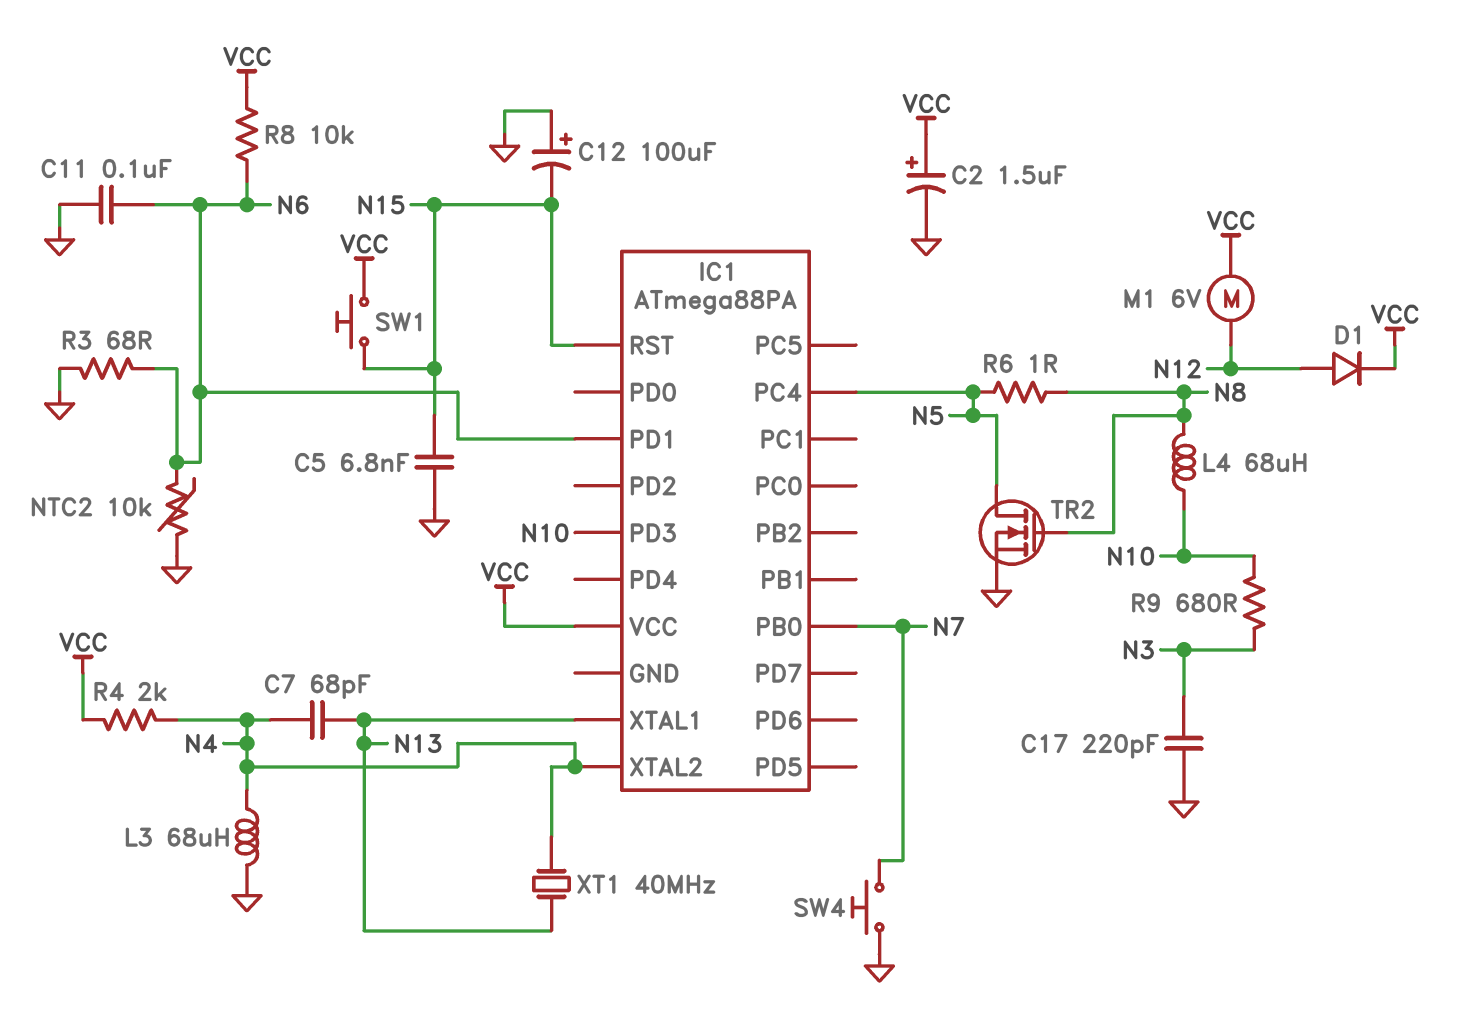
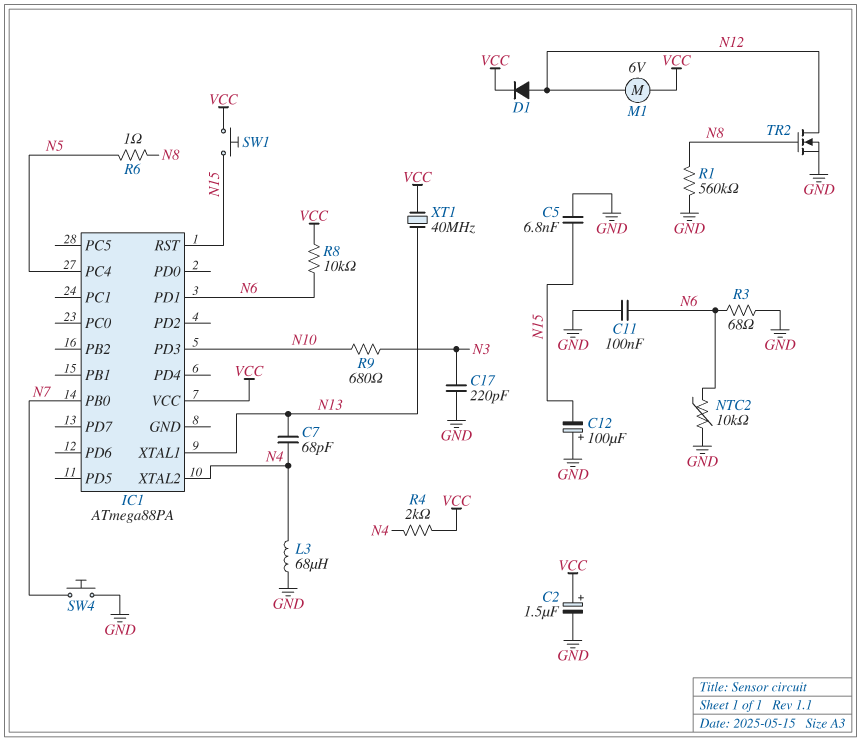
L4: 68uH (N8, N10) -> none
R1: none -> 560k (GND, N8)
TR2: NMOS (G N8, D N5, S GND) -> NMOS (G N8, D N12, S GND)
XT1: 40MHz (N4, N13) -> 40MHz (N13, VCC)

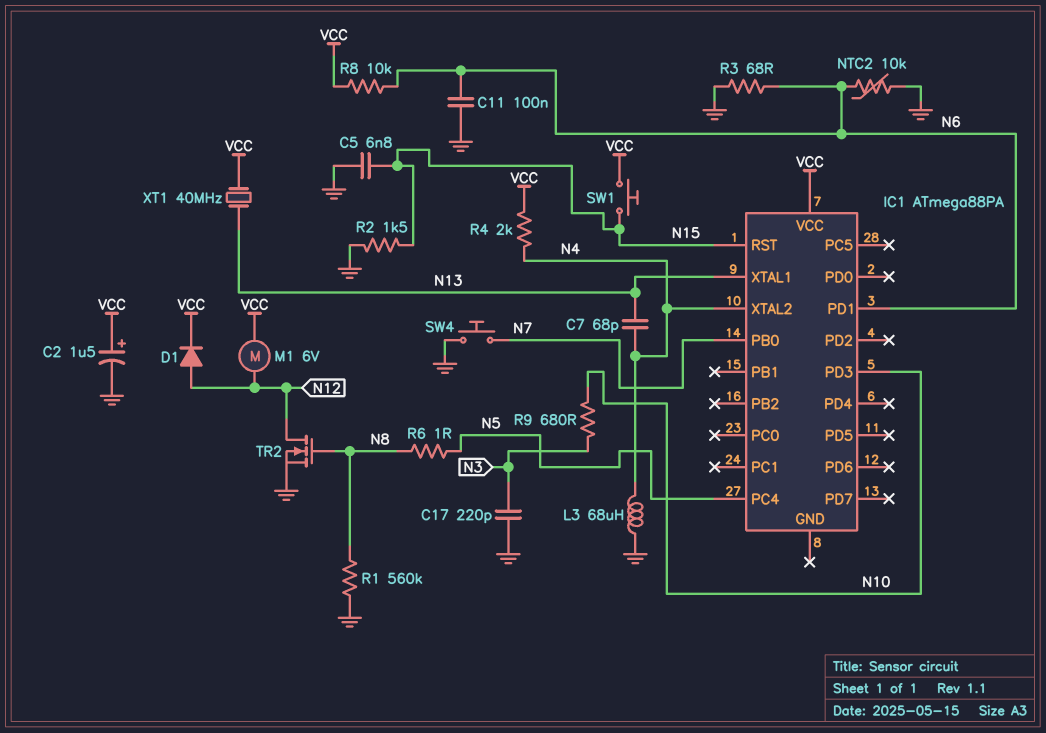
C12: 100uF (plus GND, minus N15) -> none
R2: none -> 1.5k (GND, N15)

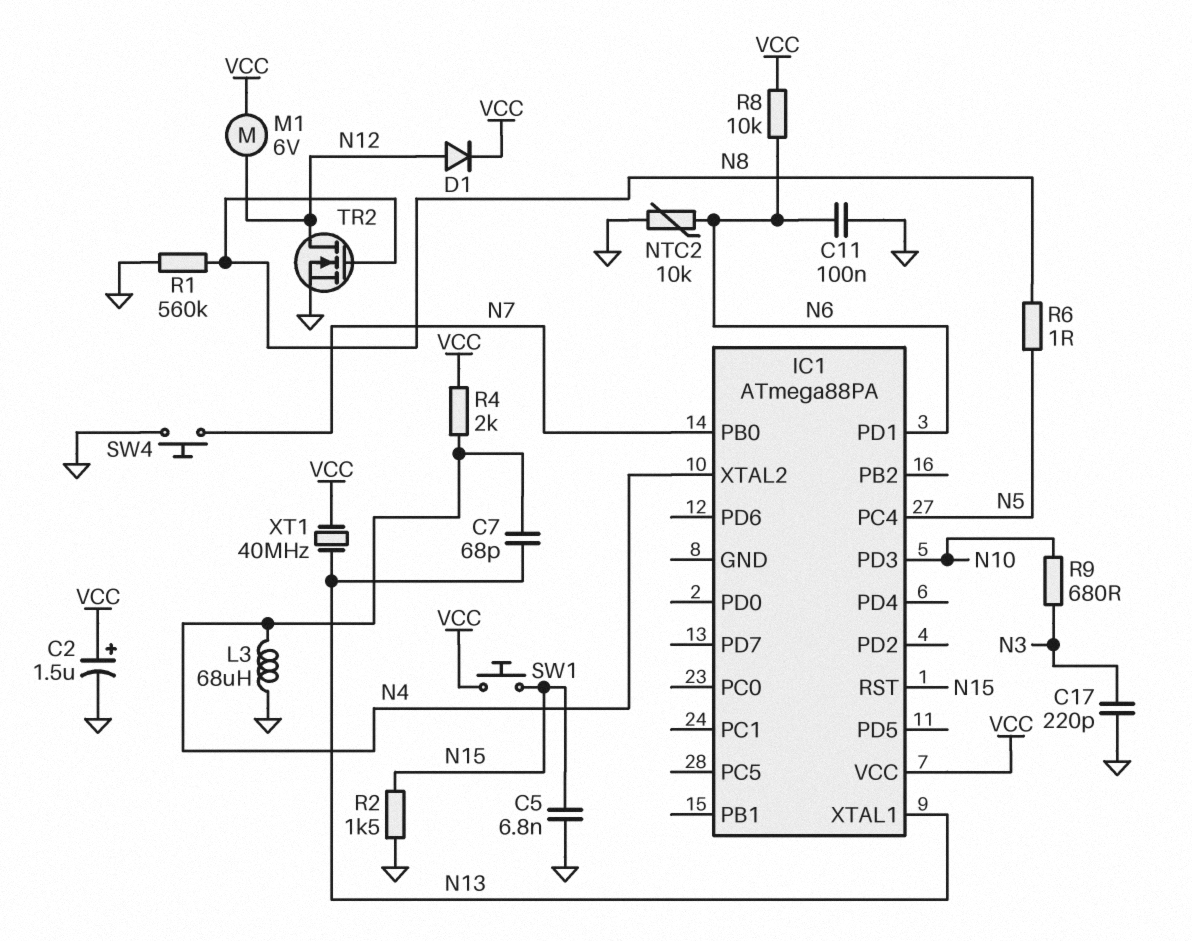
R3: 68 (GND, N6) -> none

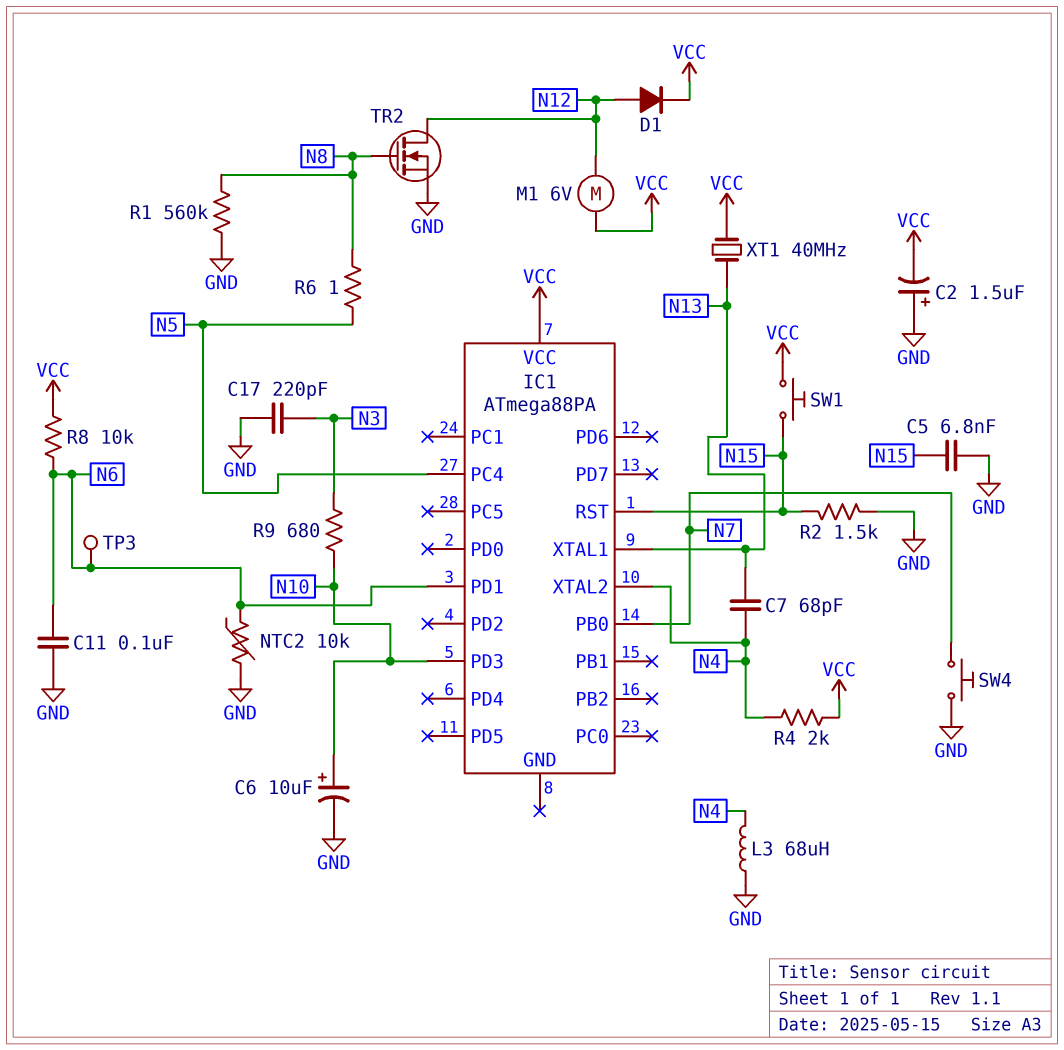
C2: 1.5uF (plus VCC, minus GND) -> 1.5uF (plus GND, minus VCC)
C6: none -> 10uF (plus N10, minus GND)
TP3: none -> test point (N6)

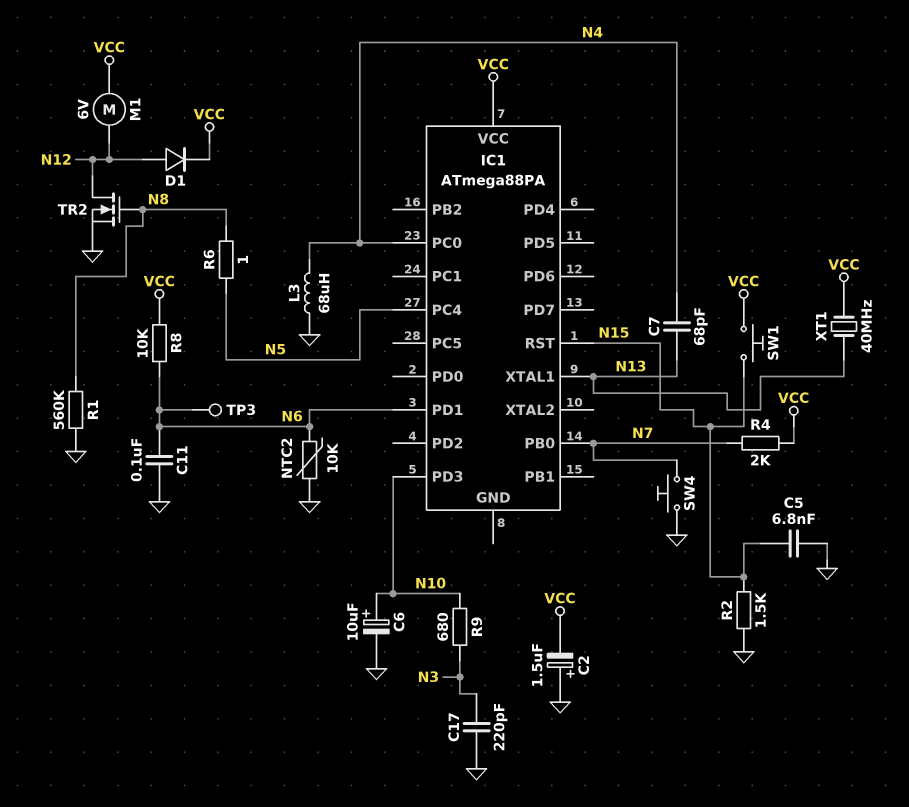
IC1 pin PC0: none -> N4
IC1 pin XTAL2: N4 -> none
R4: 2k (N4, VCC) -> 2k (N7, VCC)

